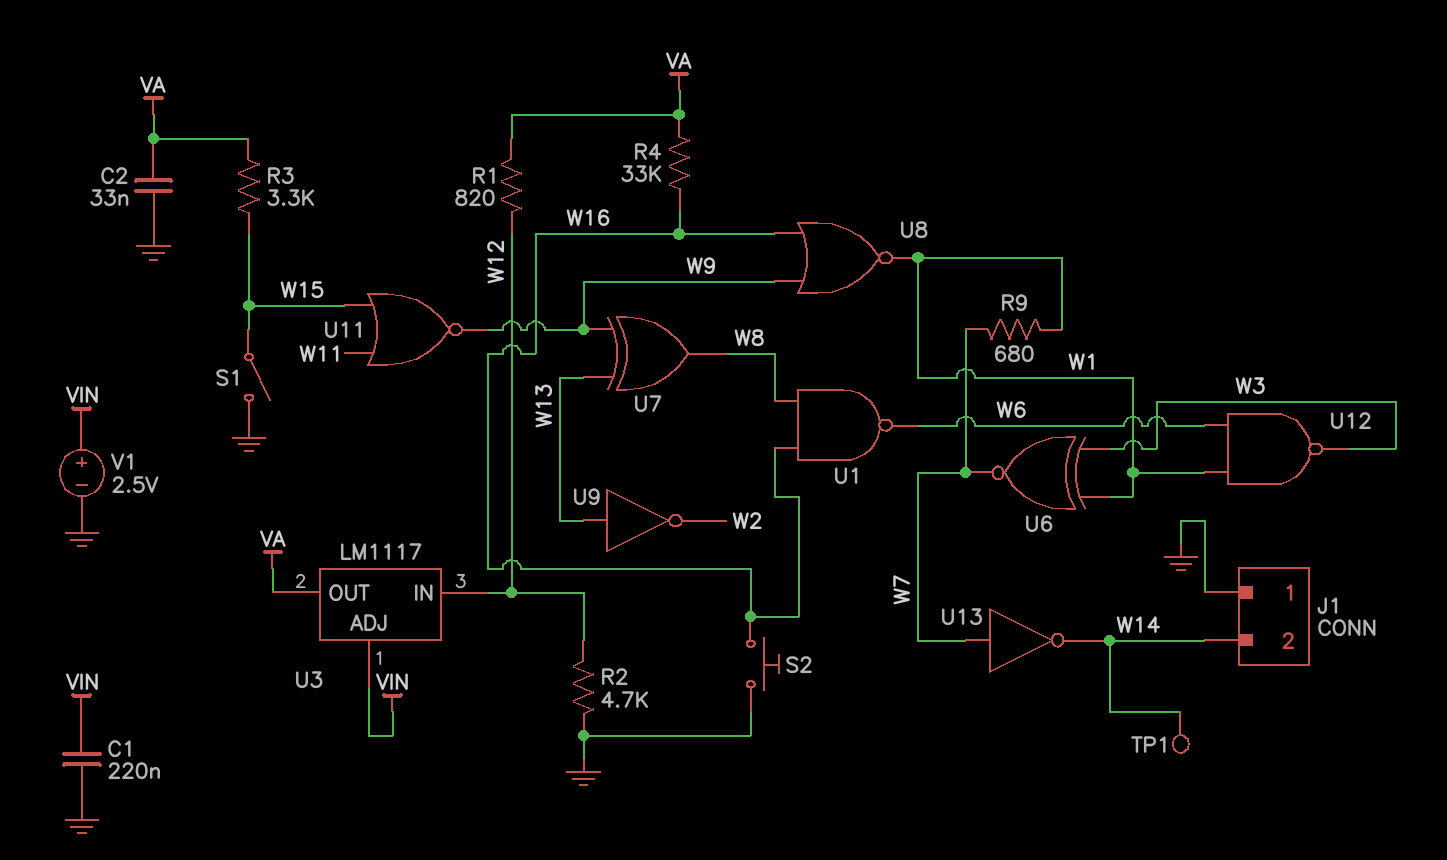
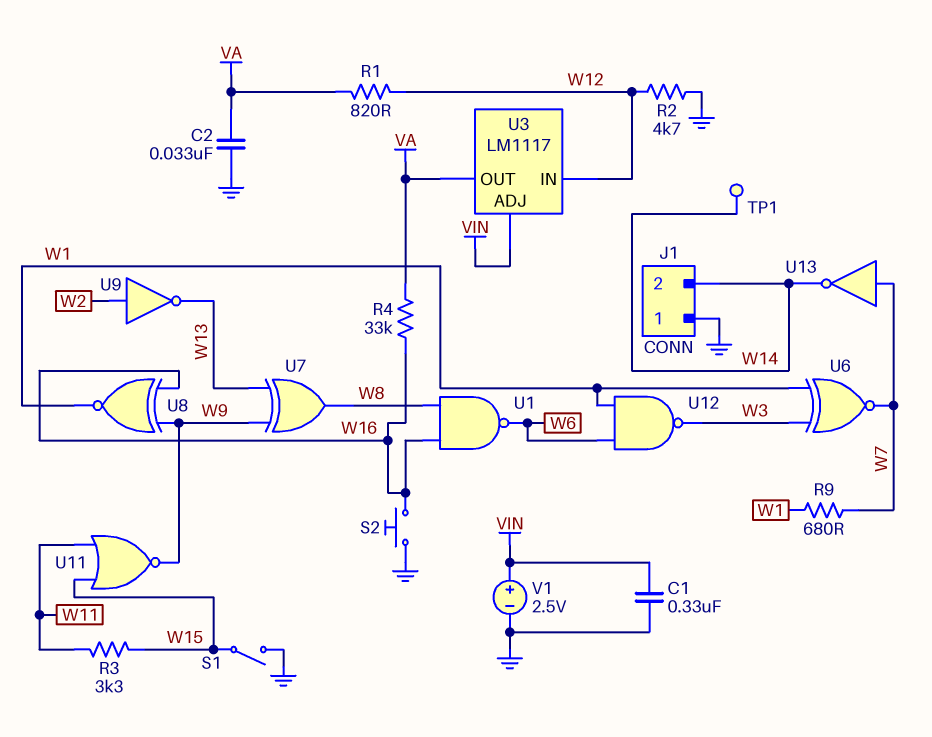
C1: 220nF (GND, VIN) -> 330nF (GND, VIN)
R3: 3.3k (VA, W15) -> 3.3k (W11, W15)
U8: NOR (in W9, in W16, out W1) -> XNOR (in W9, in W16, out W1)
U9: NOT (in W13, out W2) -> NOT (in W2, out W13)

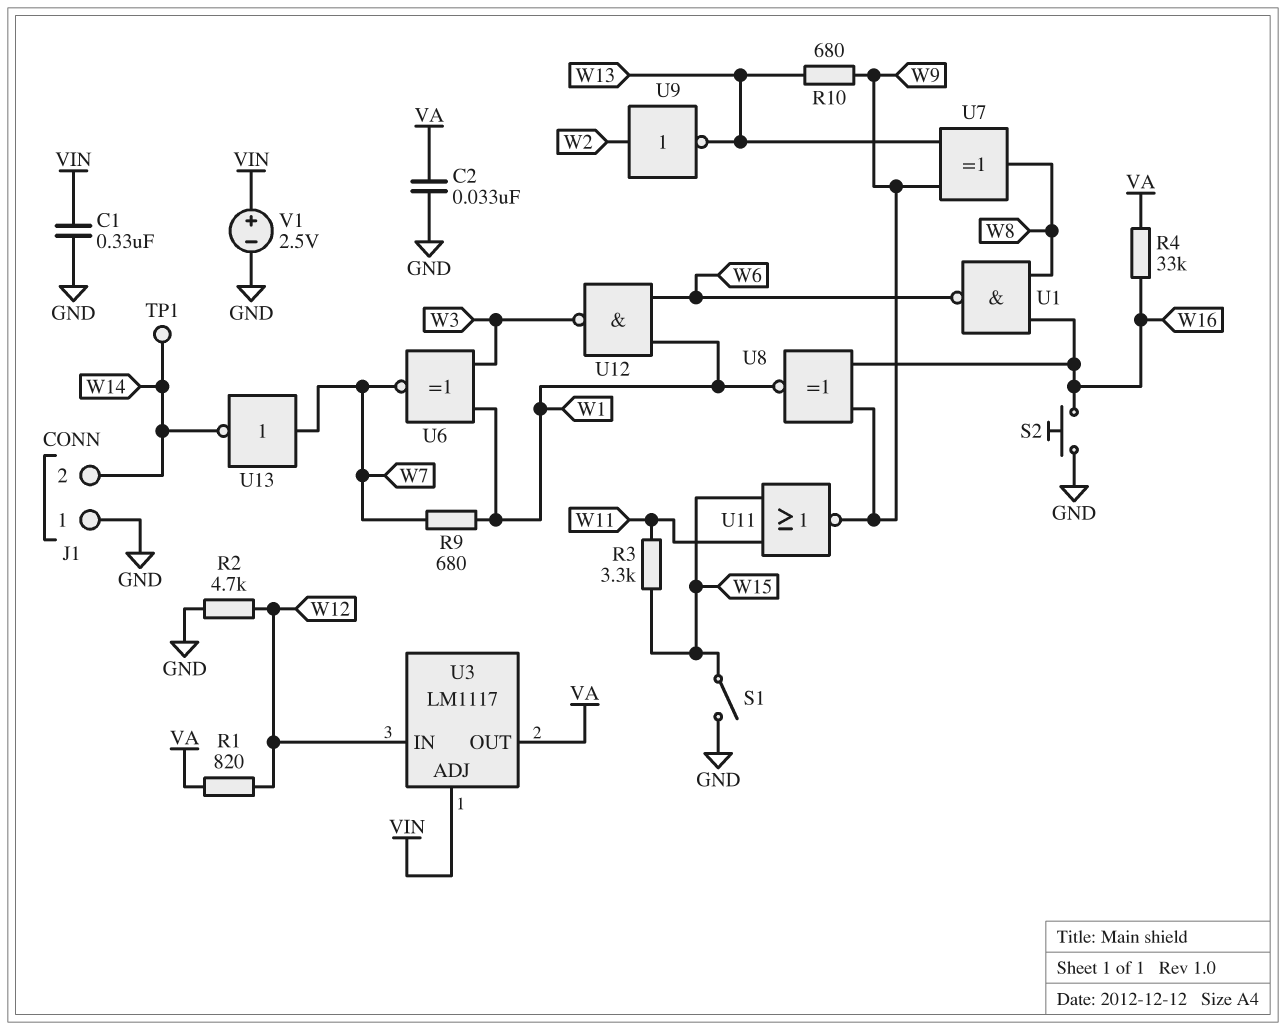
R10: none -> 680 (W9, W13)

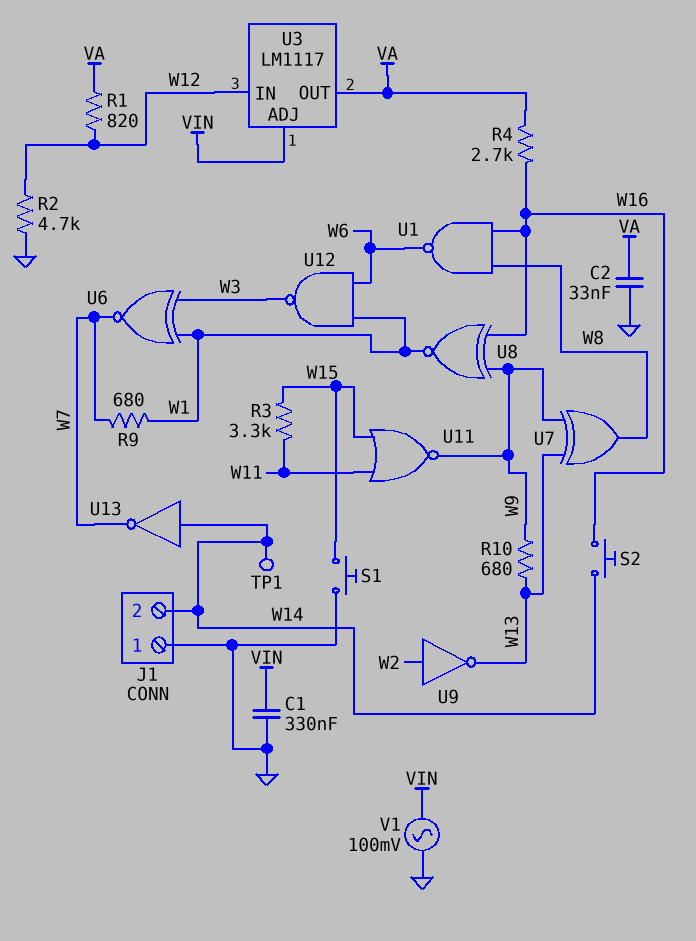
R4: 33k (VA, W16) -> 2.7k (VA, W16)
S1: switch (GND, W15) -> button (GND, W15)
S2: button (GND, W16) -> button (W14, W16)
U13: NOT (in W7, out W14) -> NOT (in W14, out W7)
V1: 2.5V (plus VIN, minus GND) -> AC 100mV (GND, VIN)

